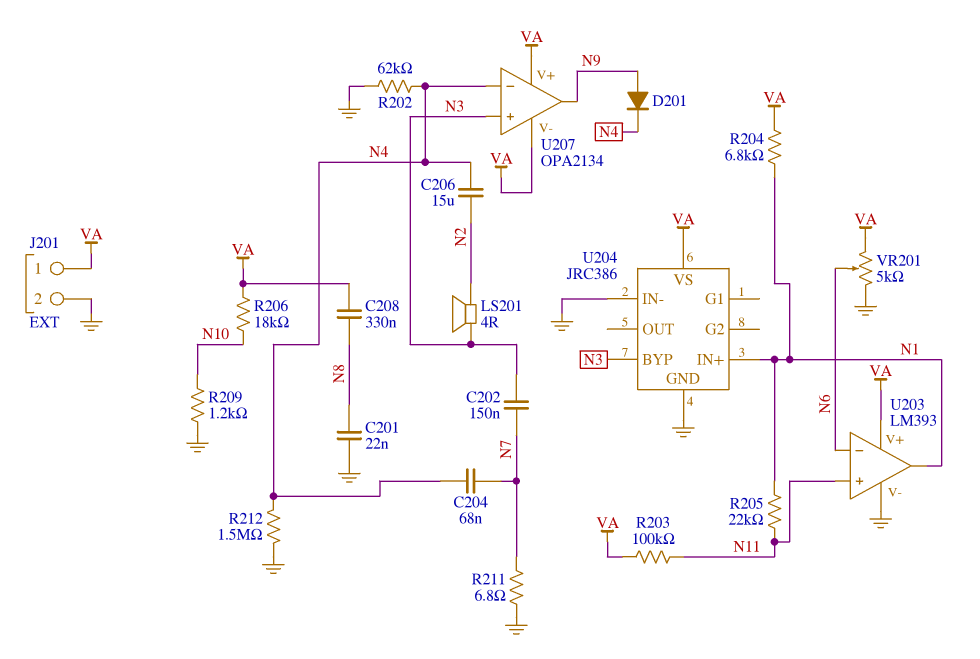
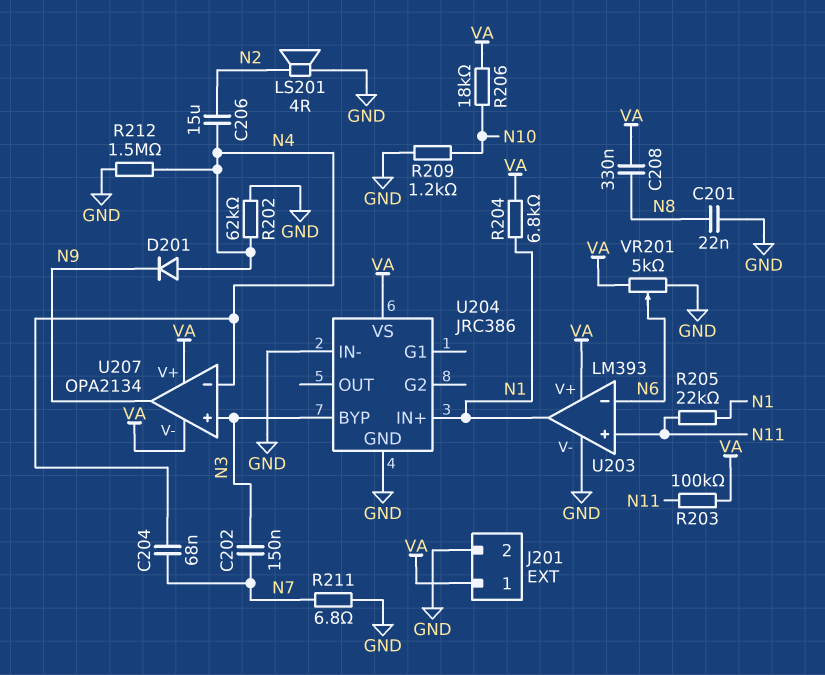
D201: diode (A N9, K N4) -> diode (A N4, K N9)
LS201: speaker 4R (N2, N3) -> speaker 4R (GND, N2)

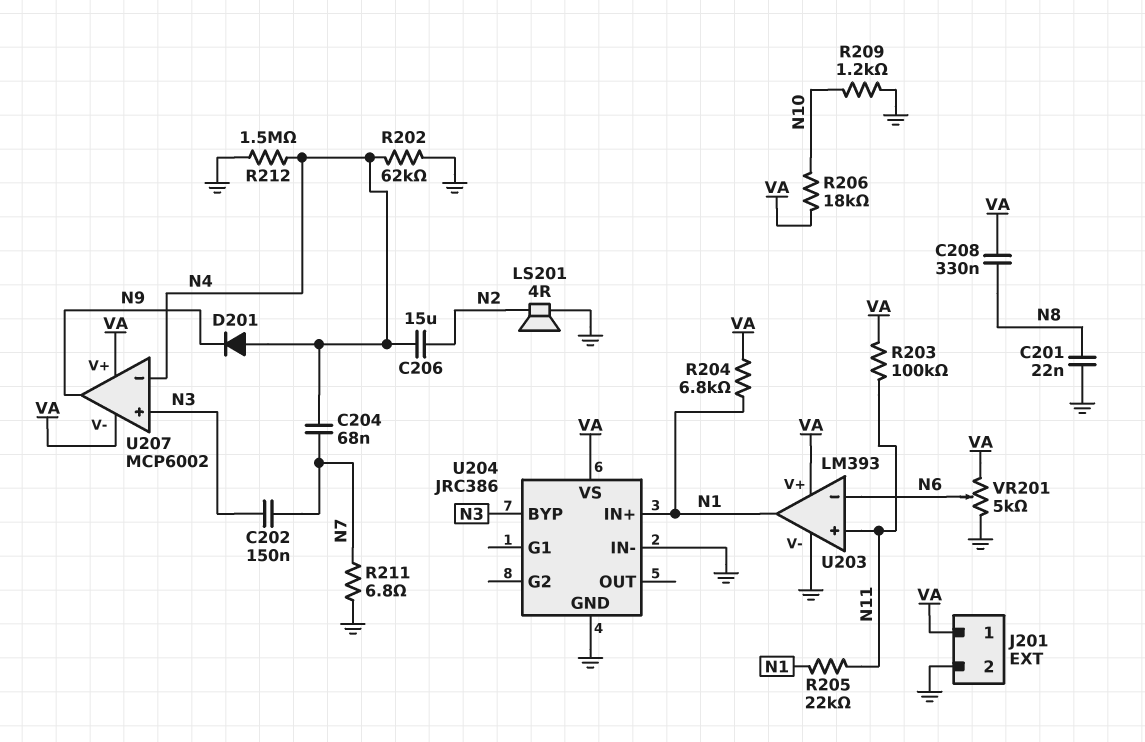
U207: OPA2134 -> MCP6002

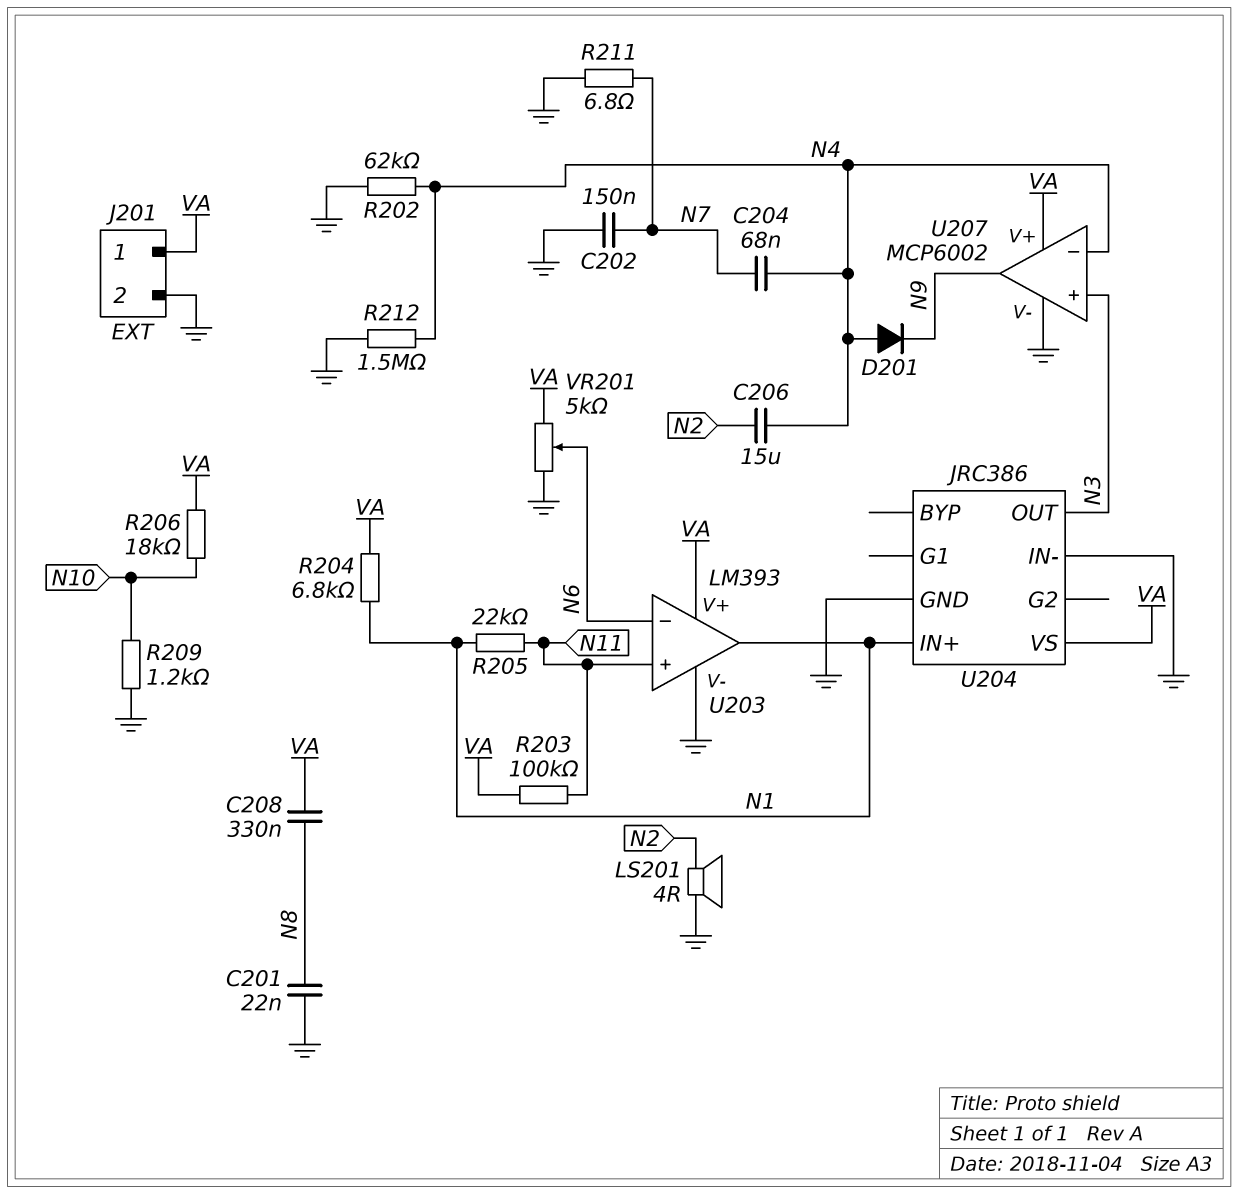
C202: 150nF (N3, N7) -> 150nF (GND, N7)
U204 pin BYP: N3 -> none
U204 pin OUT: none -> N3
U207 pin V-: VA -> GND

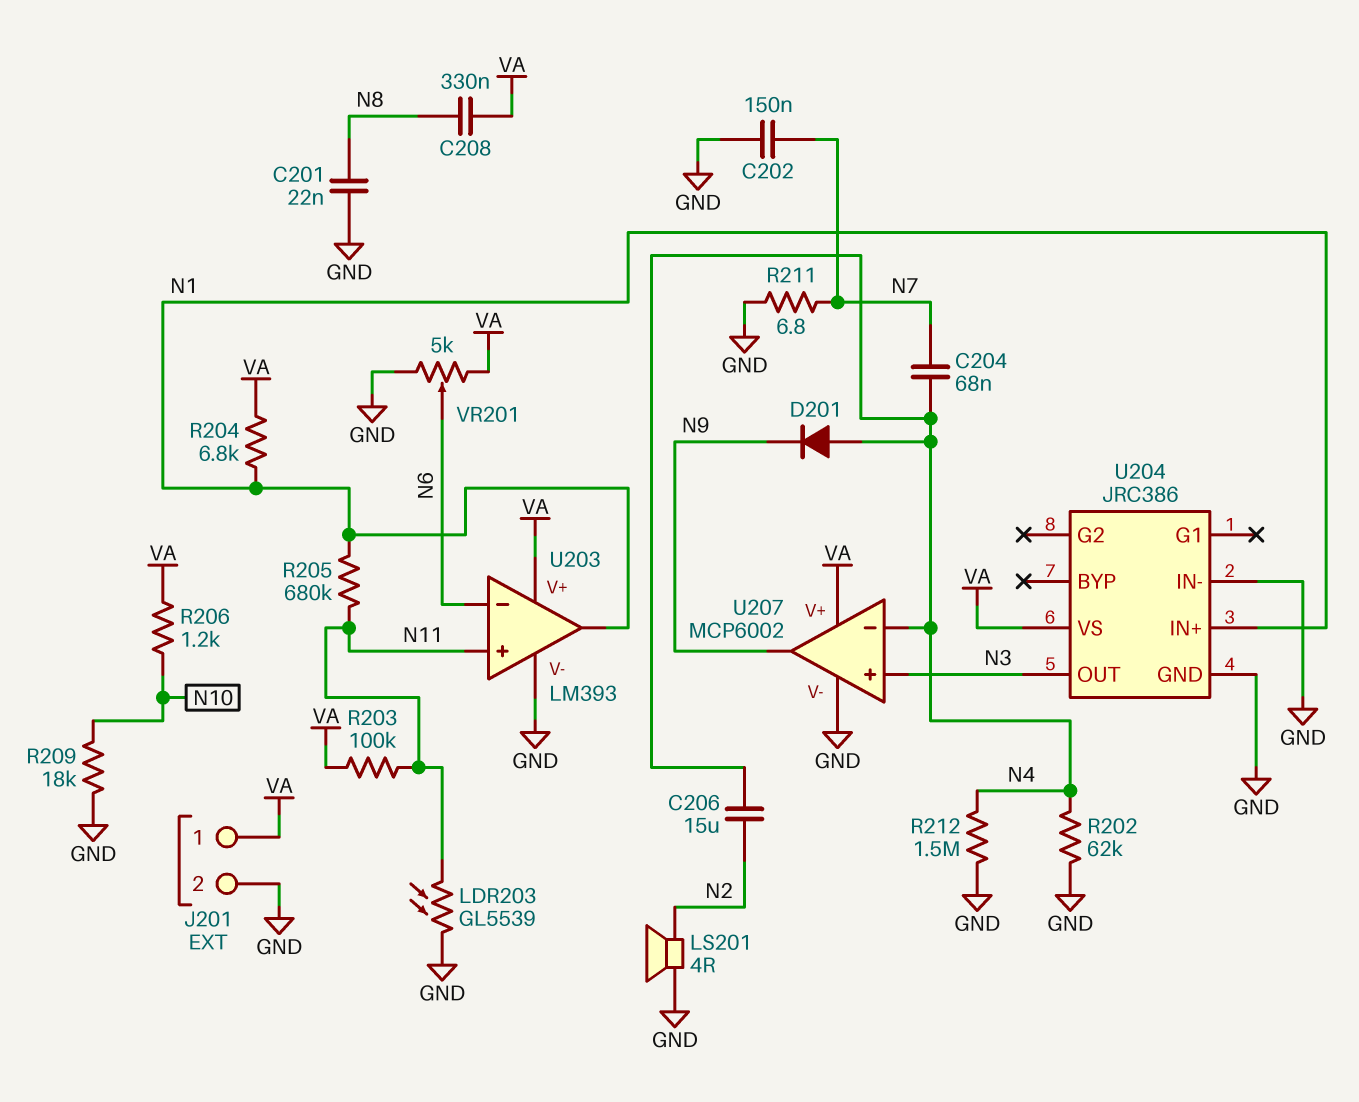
LDR203: none -> GL5539 (GND, N11)
R205: 22k (N1, N11) -> 680k (N1, N11)
R206: 18k (N10, VA) -> 1.2k (N10, VA)
R209: 1.2k (GND, N10) -> 18k (GND, N10)

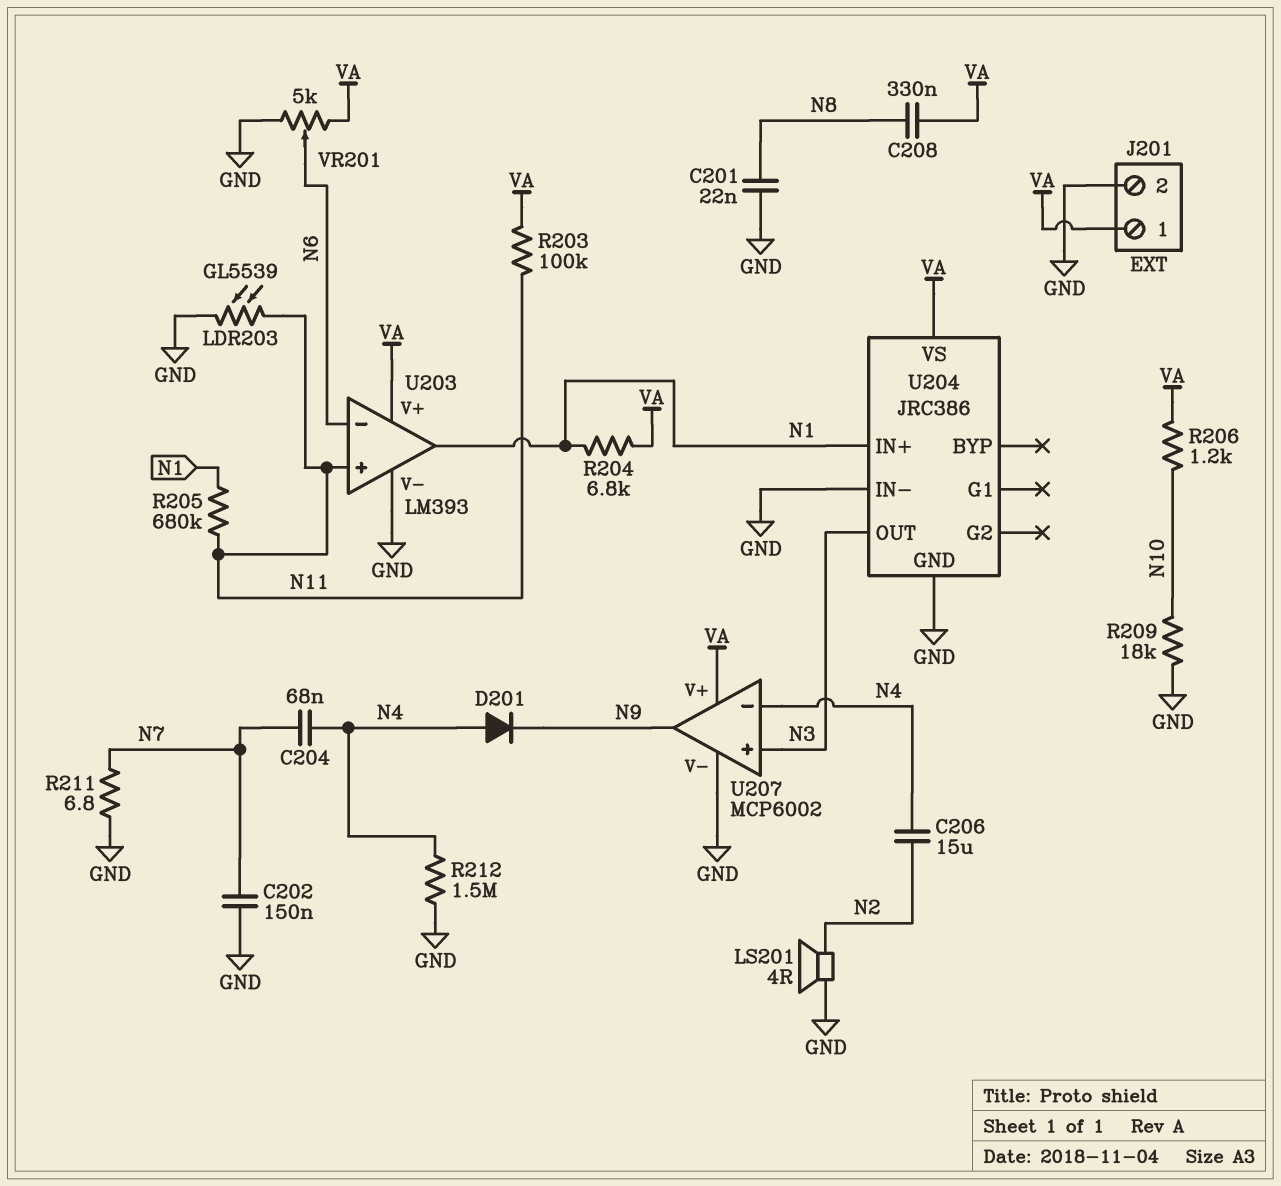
R202: 62k (GND, N4) -> none

